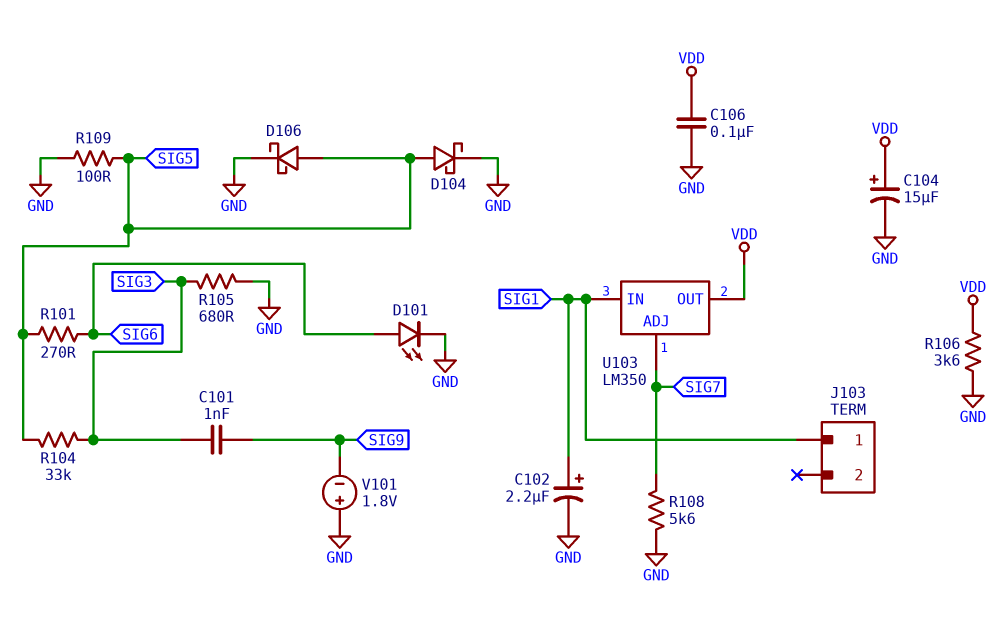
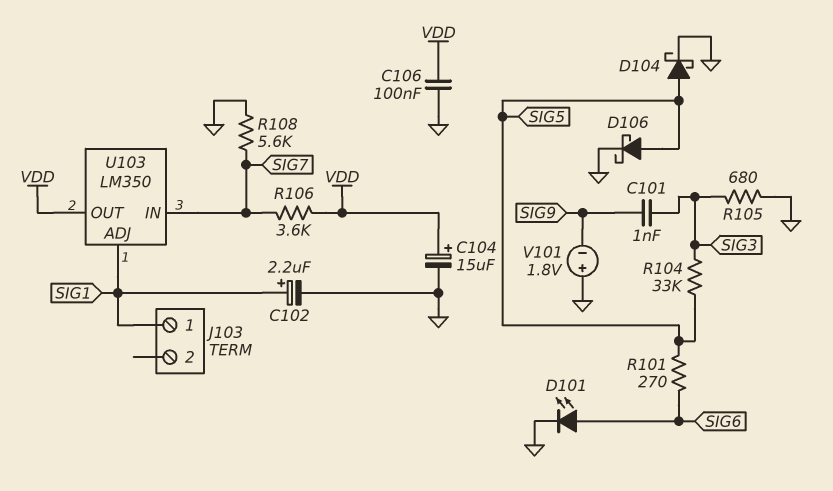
R106: 3.6k (GND, VDD) -> 3.6k (SIG7, VDD)
R109: 100 (GND, SIG5) -> none
U103 pin ADJ: SIG7 -> SIG1
U103 pin IN: SIG1 -> SIG7

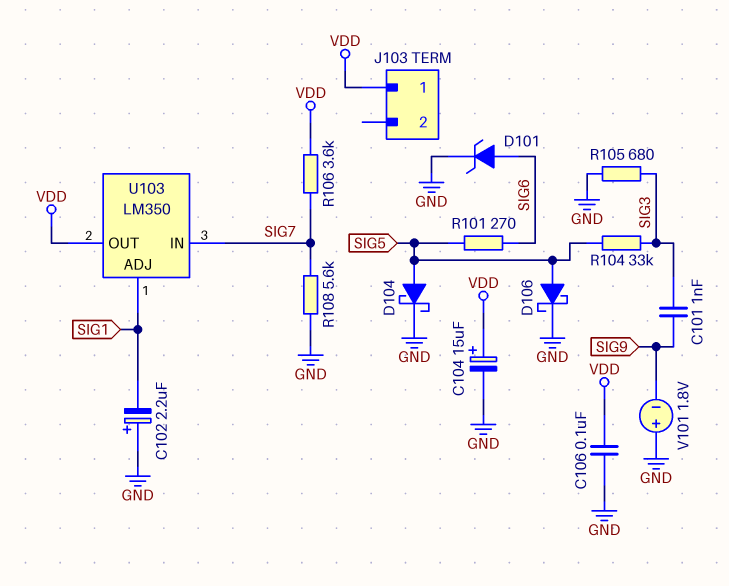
C102: 2.2uF (plus SIG1, minus GND) -> 2.2uF (plus GND, minus SIG1)
D101: LED (A SIG6, K GND) -> zener (A SIG6, K GND)
J103 pin 1: SIG1 -> VDD

